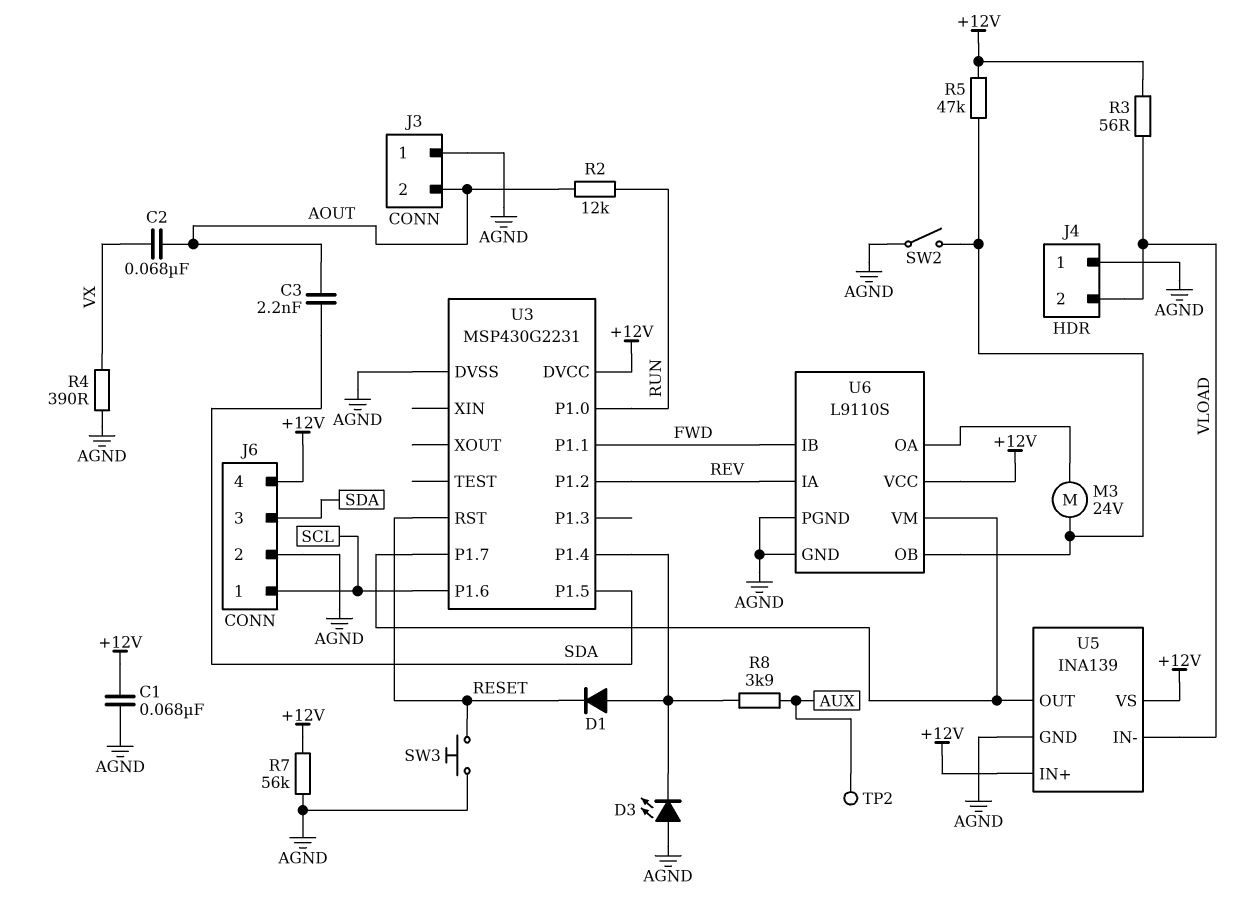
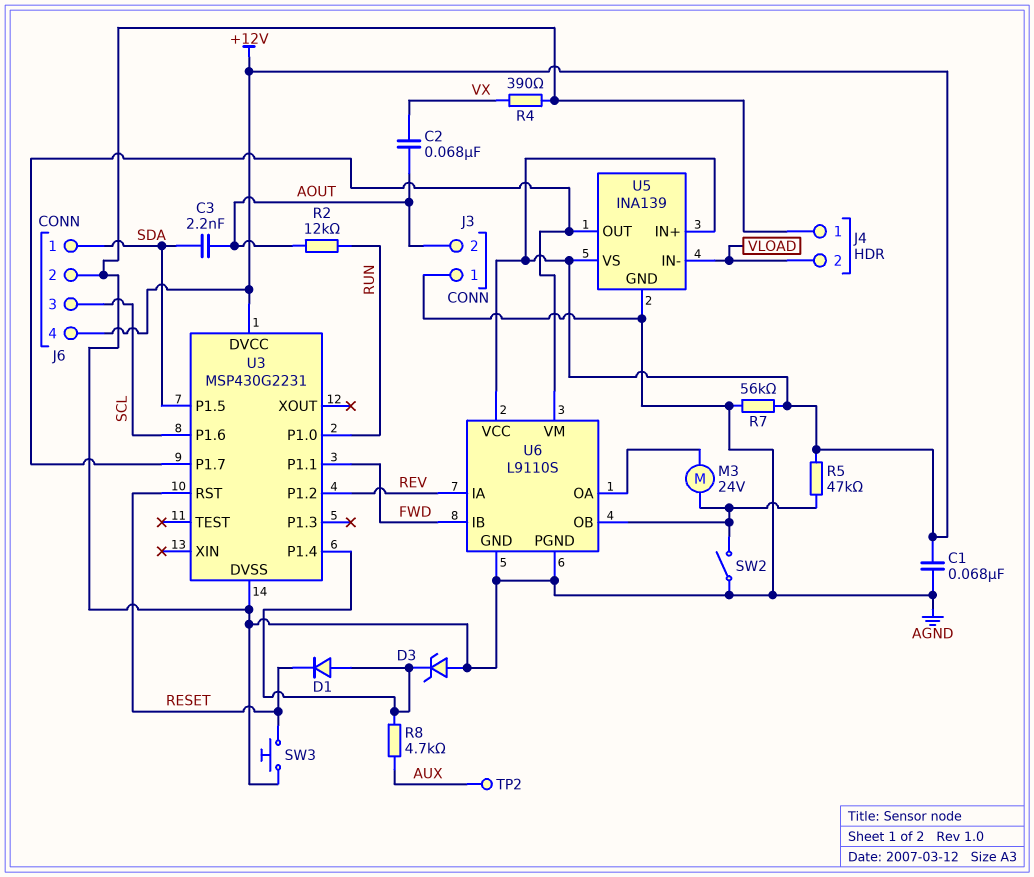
D3: LED (A AGND, K U3/P1.4) -> zener (A AGND, K U3/P1.4)
J6 pin 1: SCL -> SDA
J6 pin 3: SDA -> SCL
R3: 56 (+12V, VLOAD) -> none
R8: 3.9k (AUX, U3/P1.4) -> 4.7k (AUX, U3/P1.4)

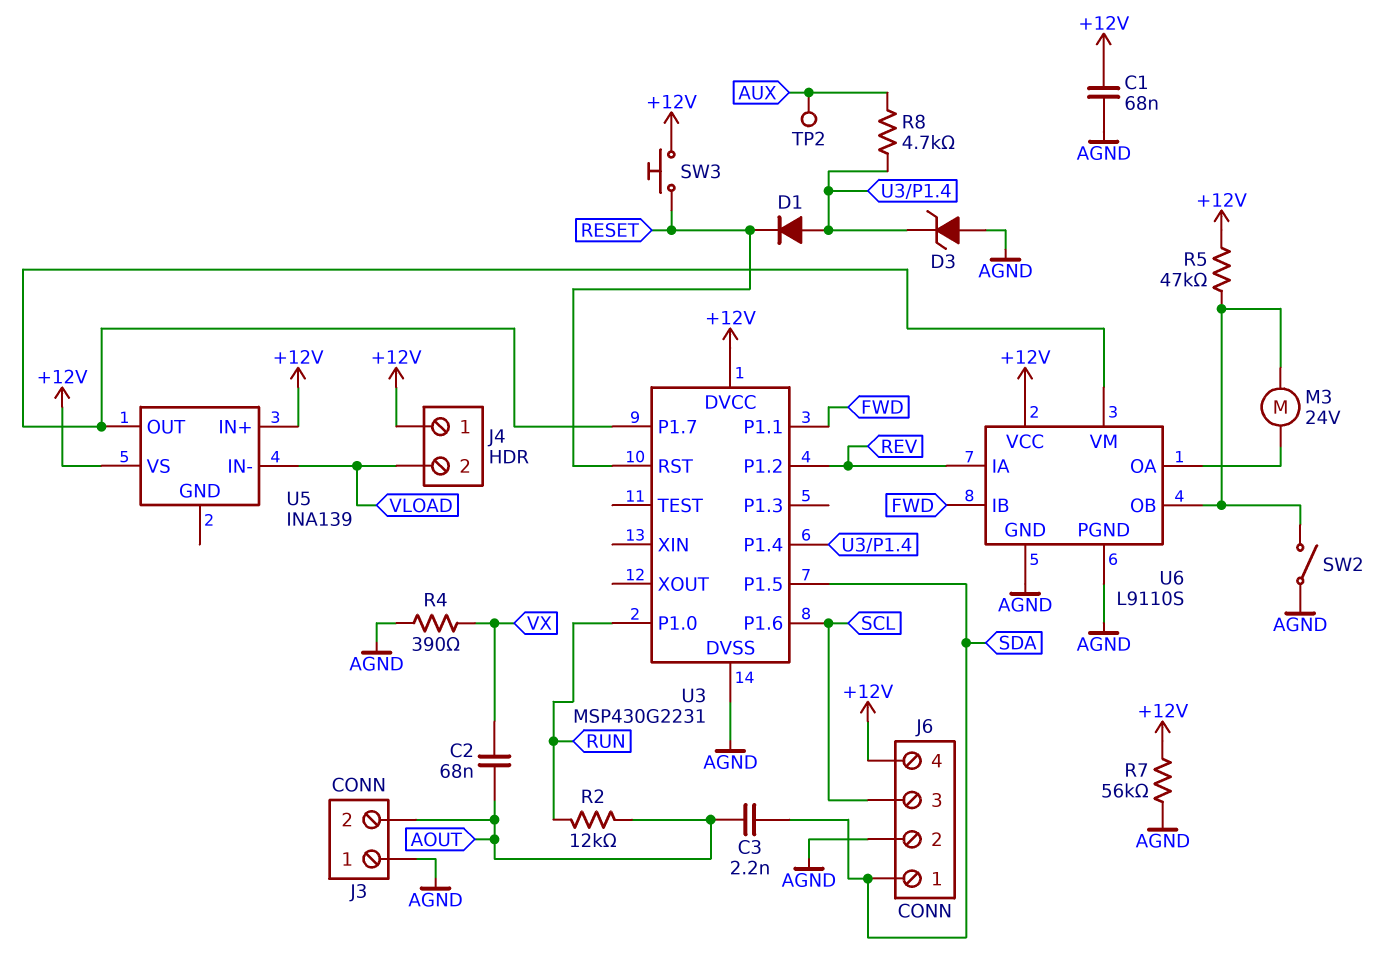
J4 pin 1: AGND -> +12V
SW3: button (AGND, RESET) -> button (+12V, RESET)
U5 pin GND: AGND -> none

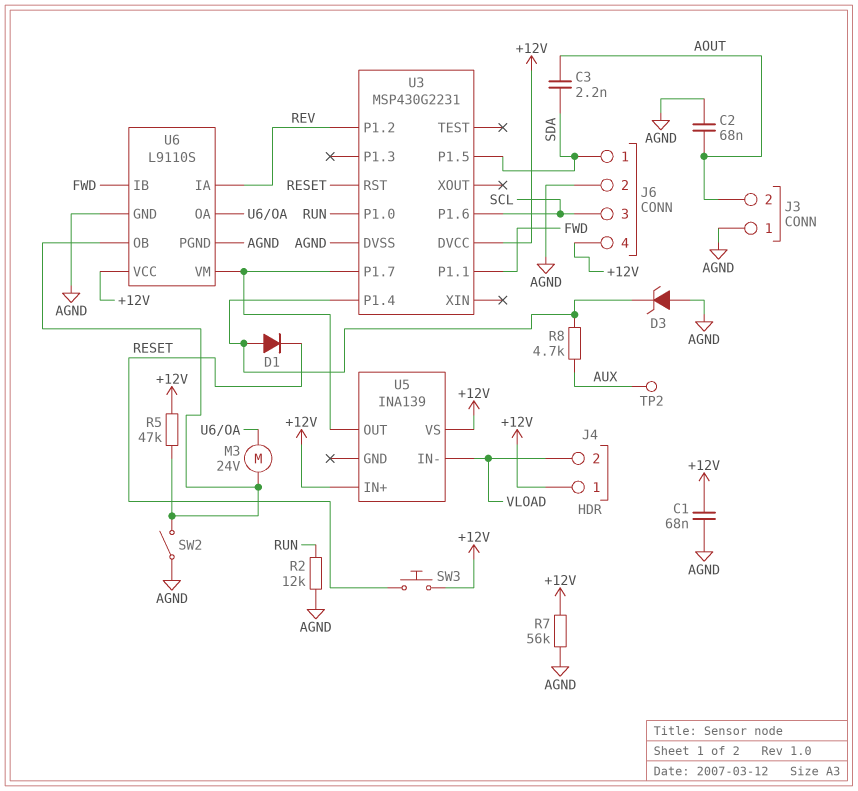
C2: 68nF (AOUT, VX) -> 68nF (AGND, AOUT)
R2: 12k (AOUT, RUN) -> 12k (AGND, RUN)
R4: 390 (AGND, VX) -> none

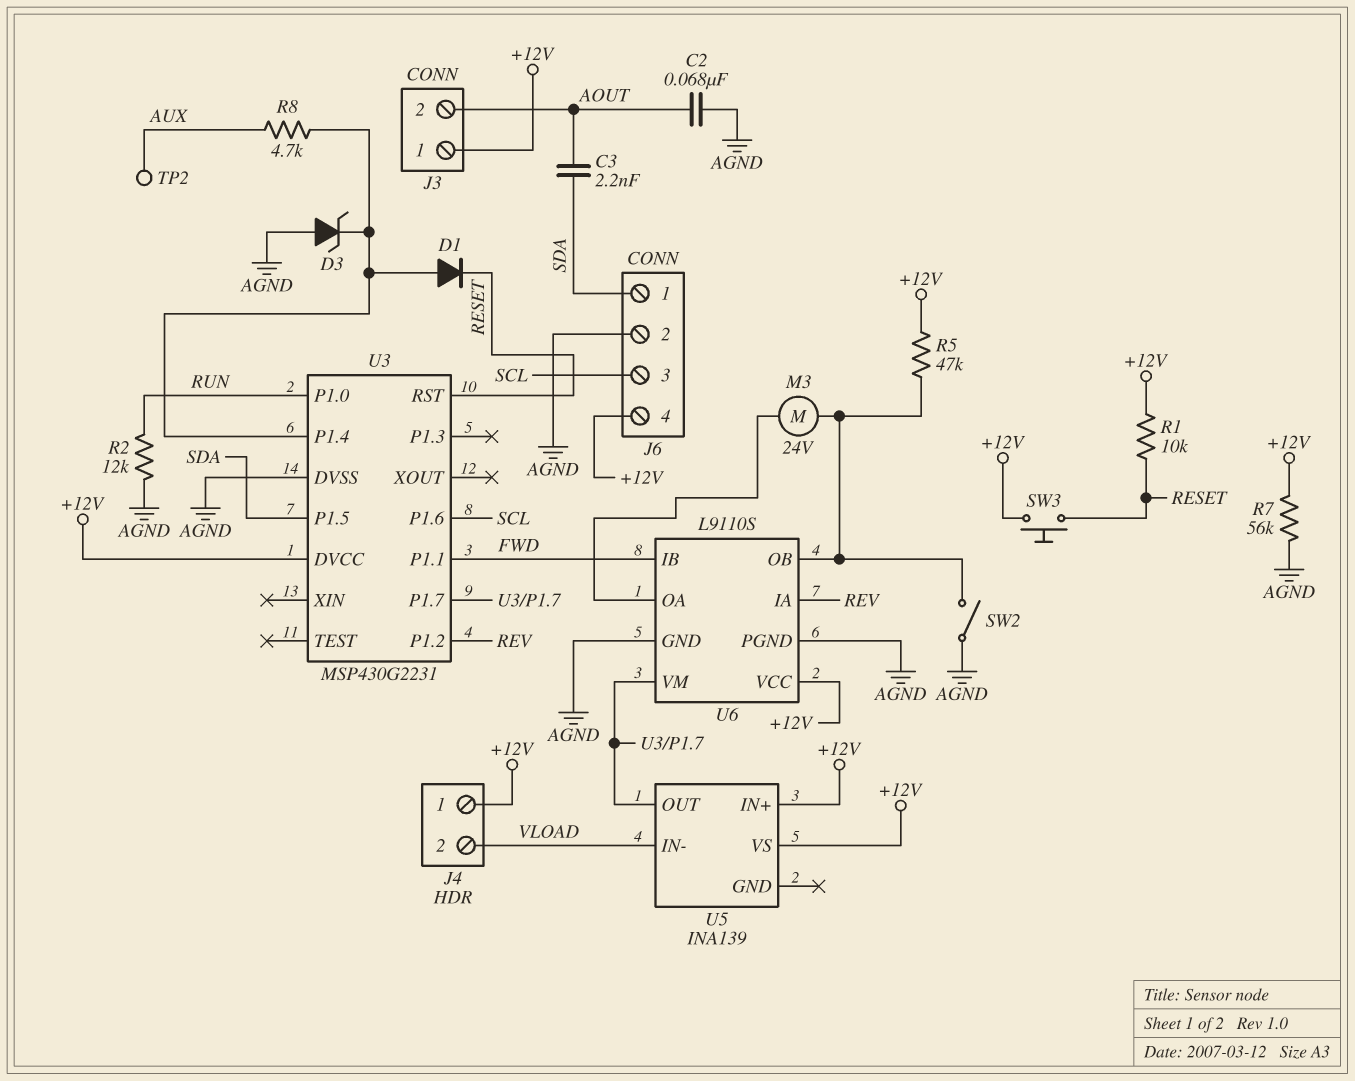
C1: 68nF (+12V, AGND) -> none
J3 pin 1: AGND -> +12V
R1: none -> 10k (+12V, RESET)

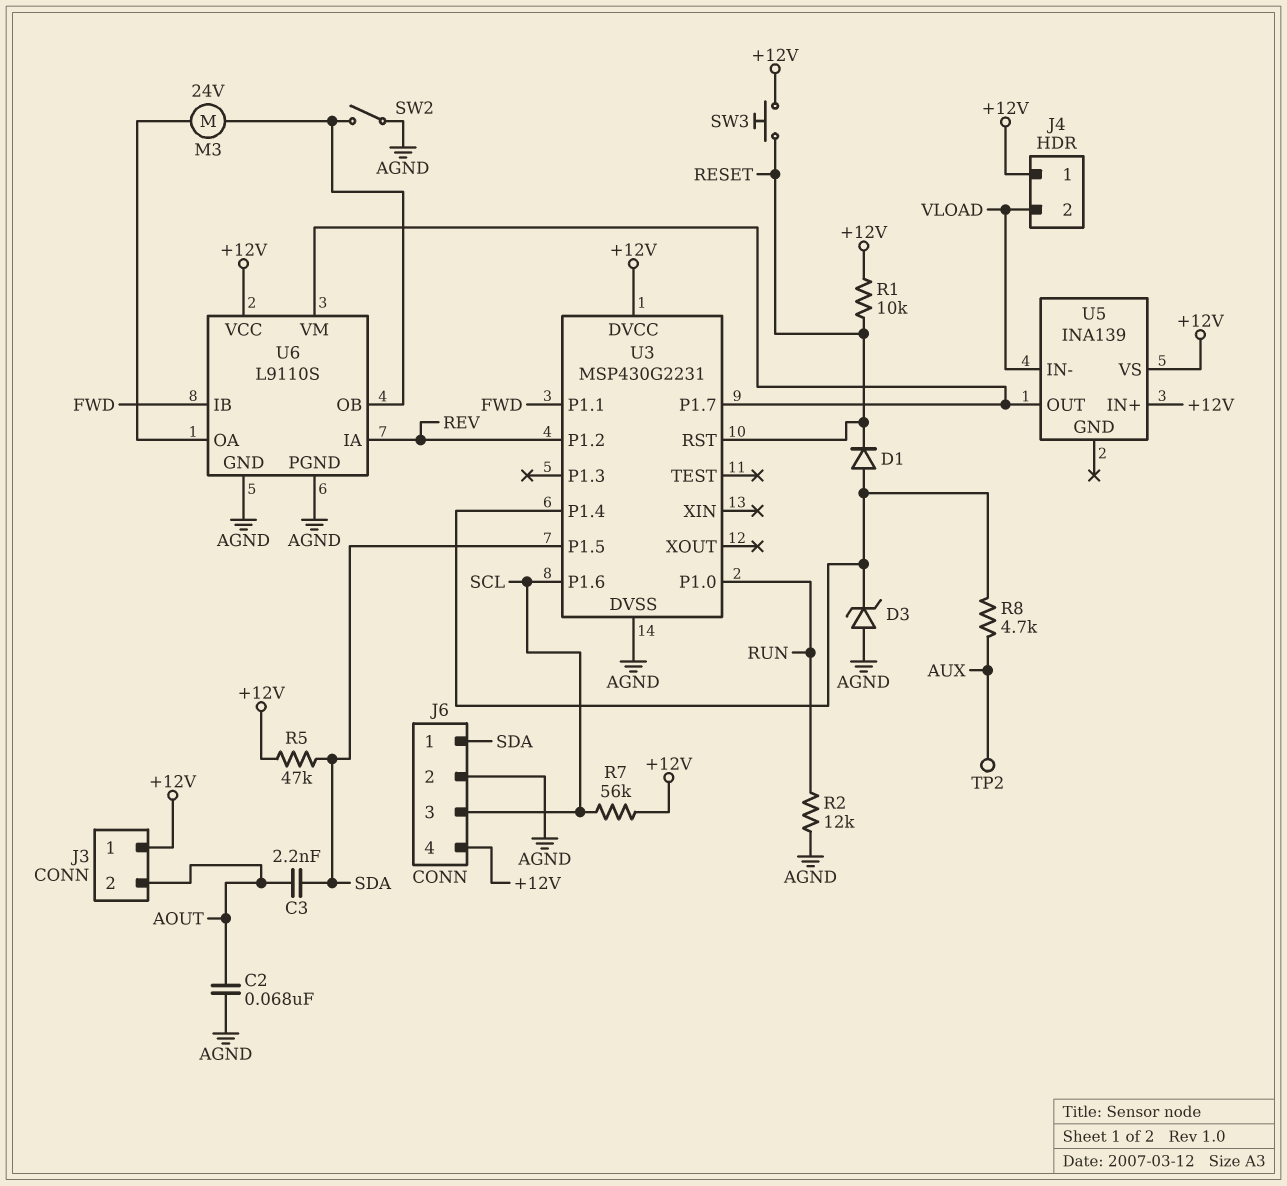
R5: 47k (+12V, U6/OB) -> 47k (+12V, SDA)
R7: 56k (+12V, AGND) -> 56k (+12V, SCL)

